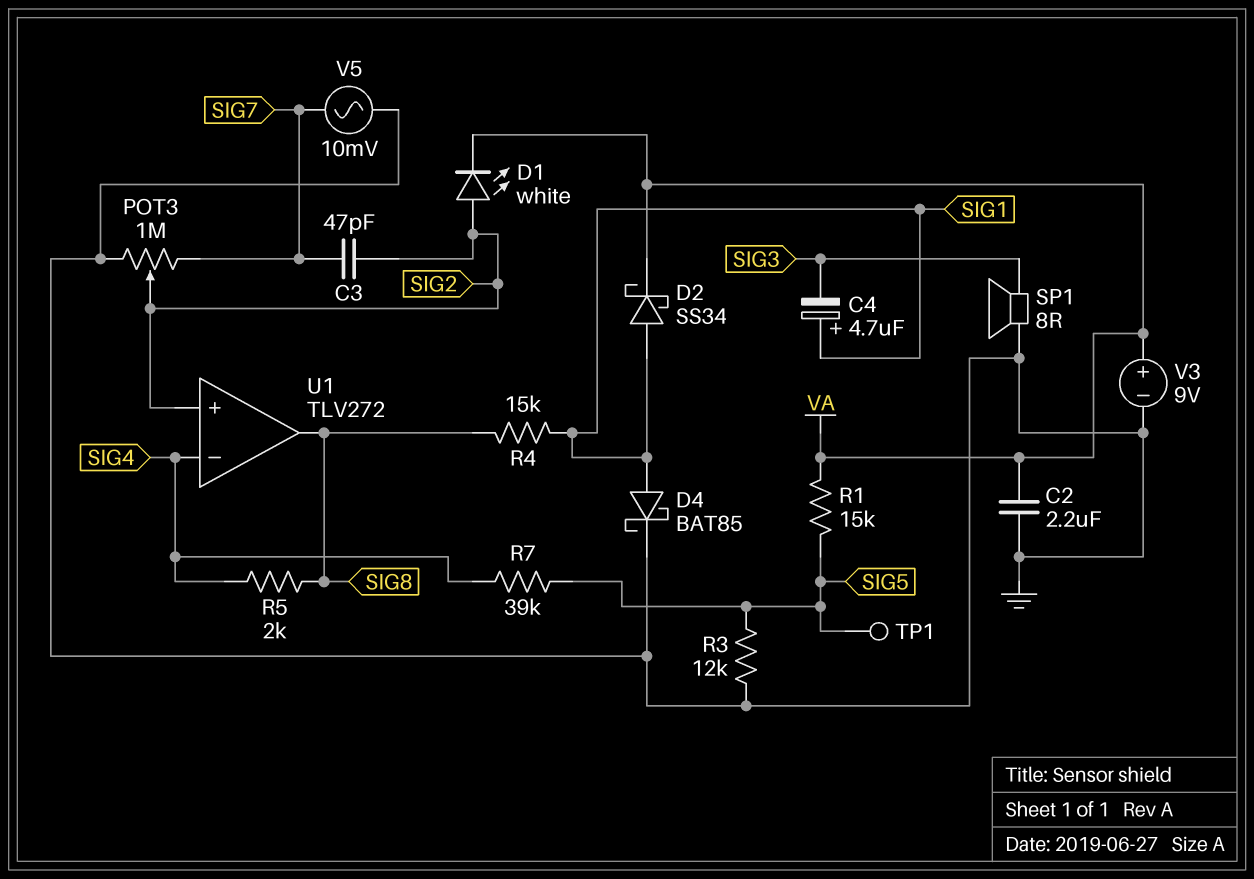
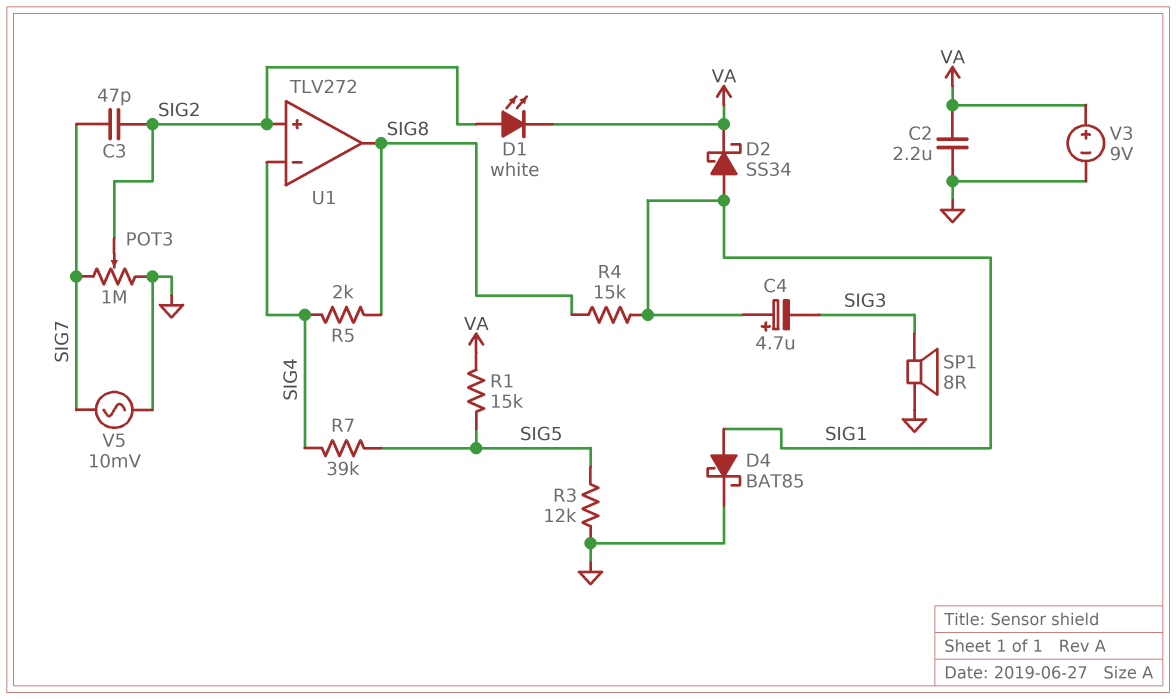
TP1: test point (SIG5) -> none

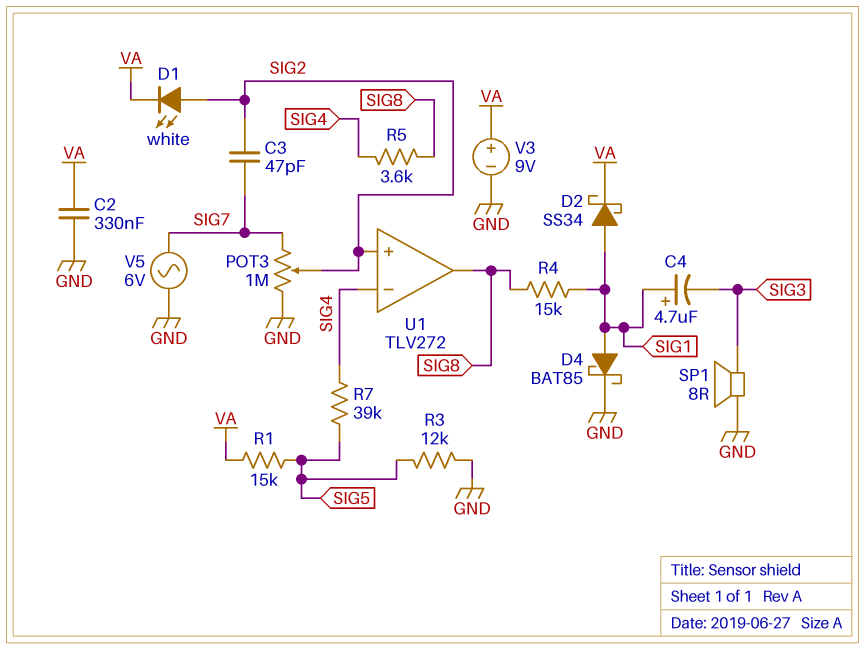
C2: 2.2uF (GND, VA) -> 330nF (GND, VA)
R5: 2k (SIG4, SIG8) -> 3.6k (SIG4, SIG8)
V5: AC 10mV (GND, SIG7) -> AC 6V (GND, SIG7)

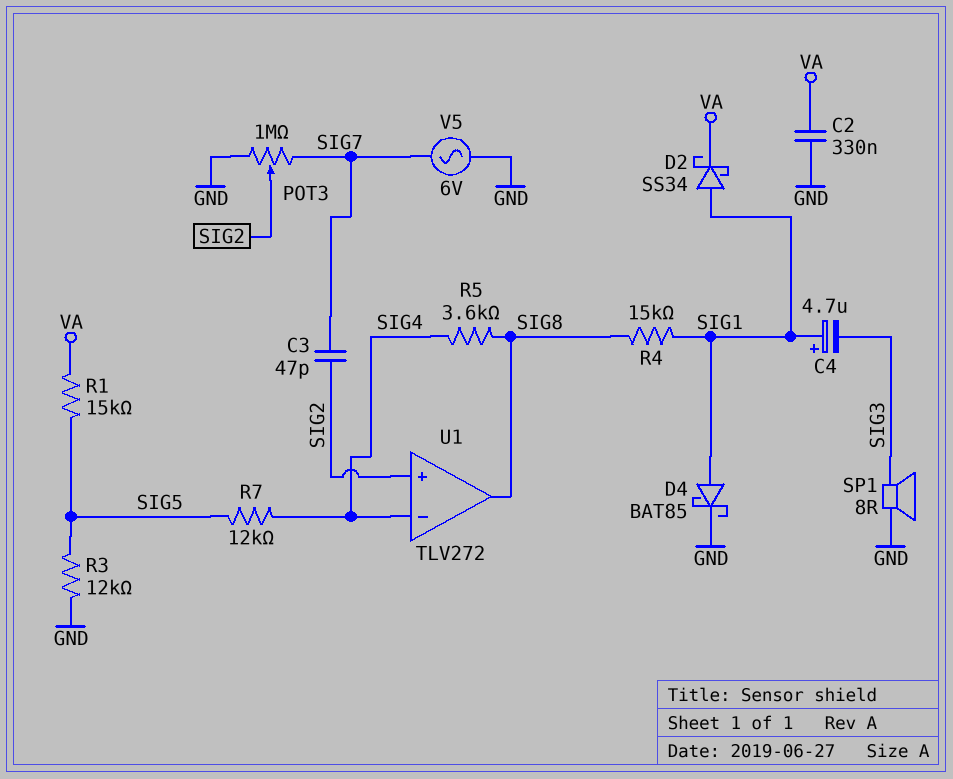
D1: LED white (A SIG2, K VA) -> none
R7: 39k (SIG4, SIG5) -> 12k (SIG4, SIG5)
V3: 9V (plus VA, minus GND) -> none

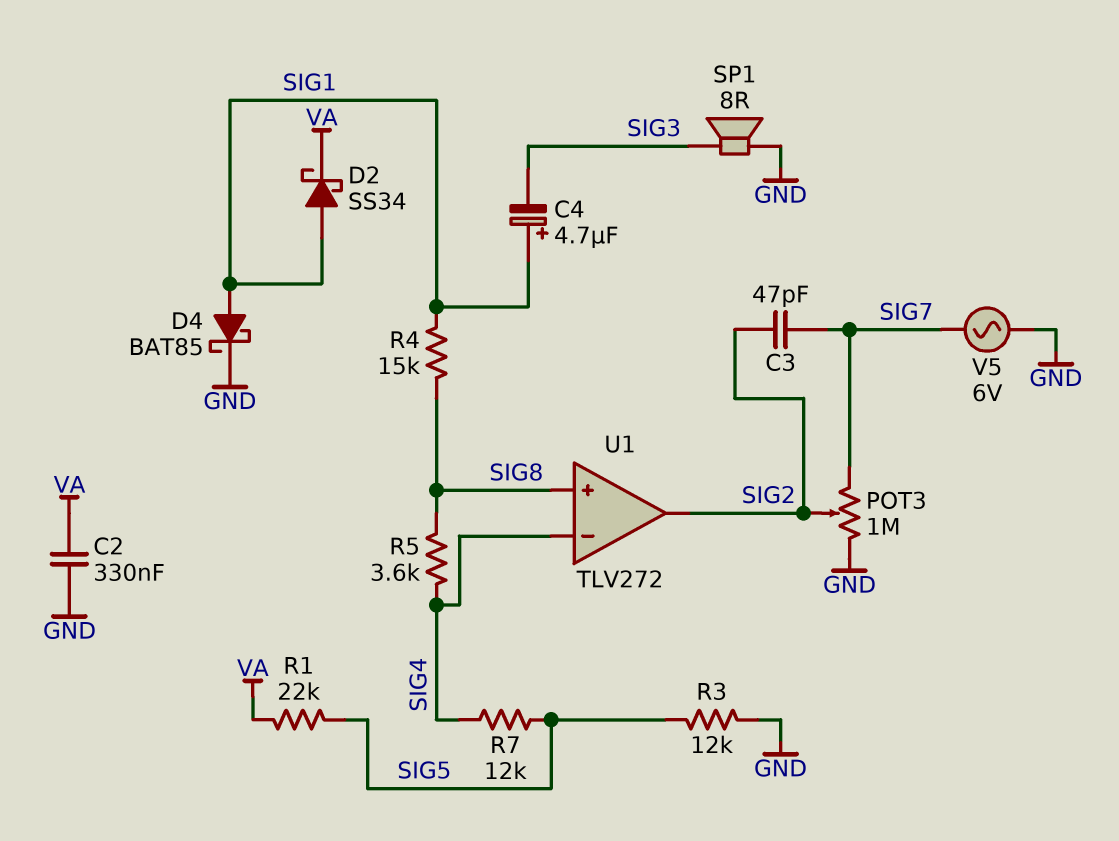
R1: 15k (SIG5, VA) -> 22k (SIG5, VA)
U1 pin in+: SIG2 -> SIG8
U1 pin out: SIG8 -> SIG2

